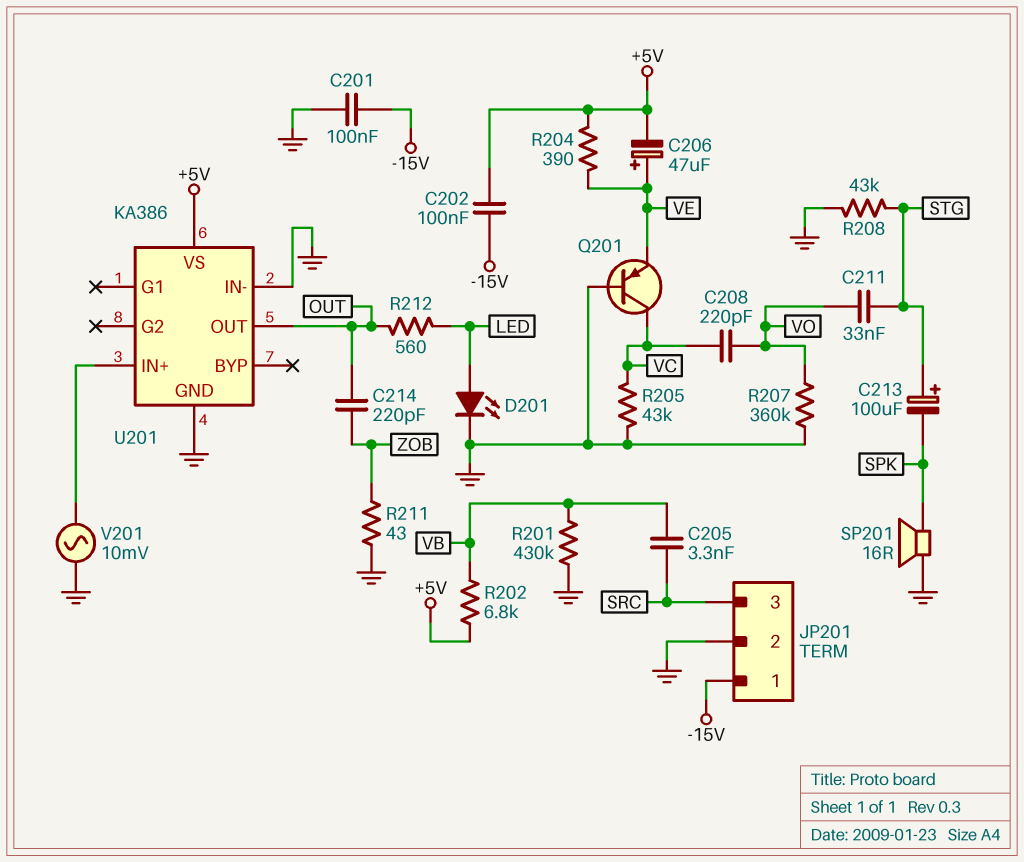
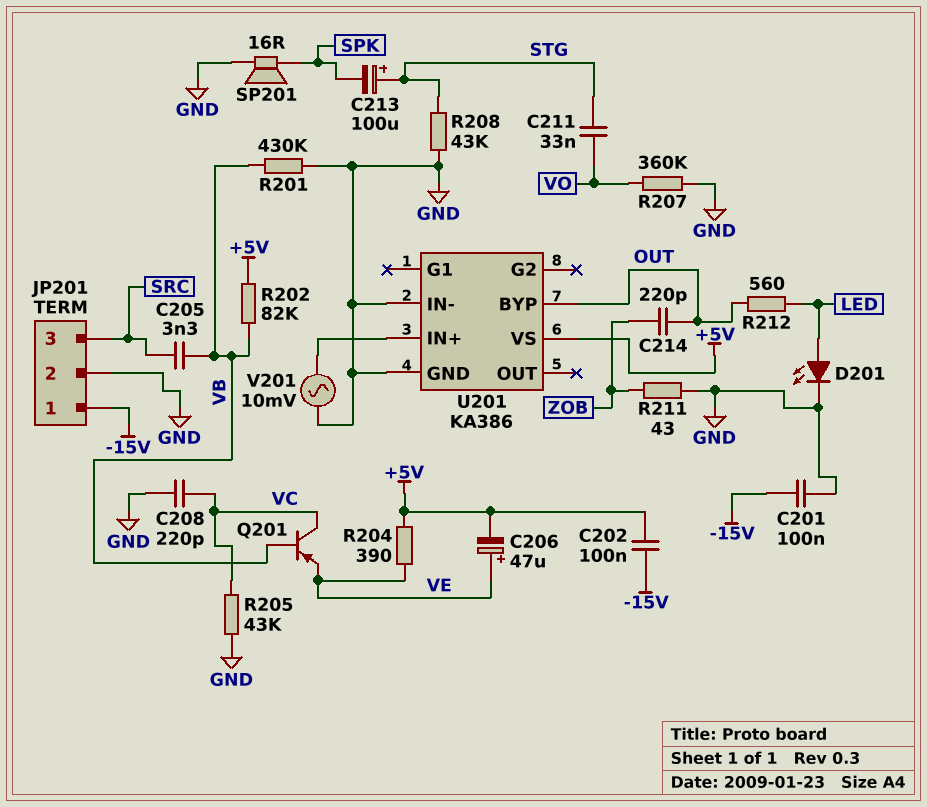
C208: 220pF (VC, VO) -> 220pF (GND, VC)
Q201: PNP (B GND, C VC, E VE) -> PNP (B VB, C VC, E VE)
R202: 6.8k (+5V, VB) -> 82k (+5V, VB)
U201 pin BYP: none -> OUT
U201 pin OUT: OUT -> none

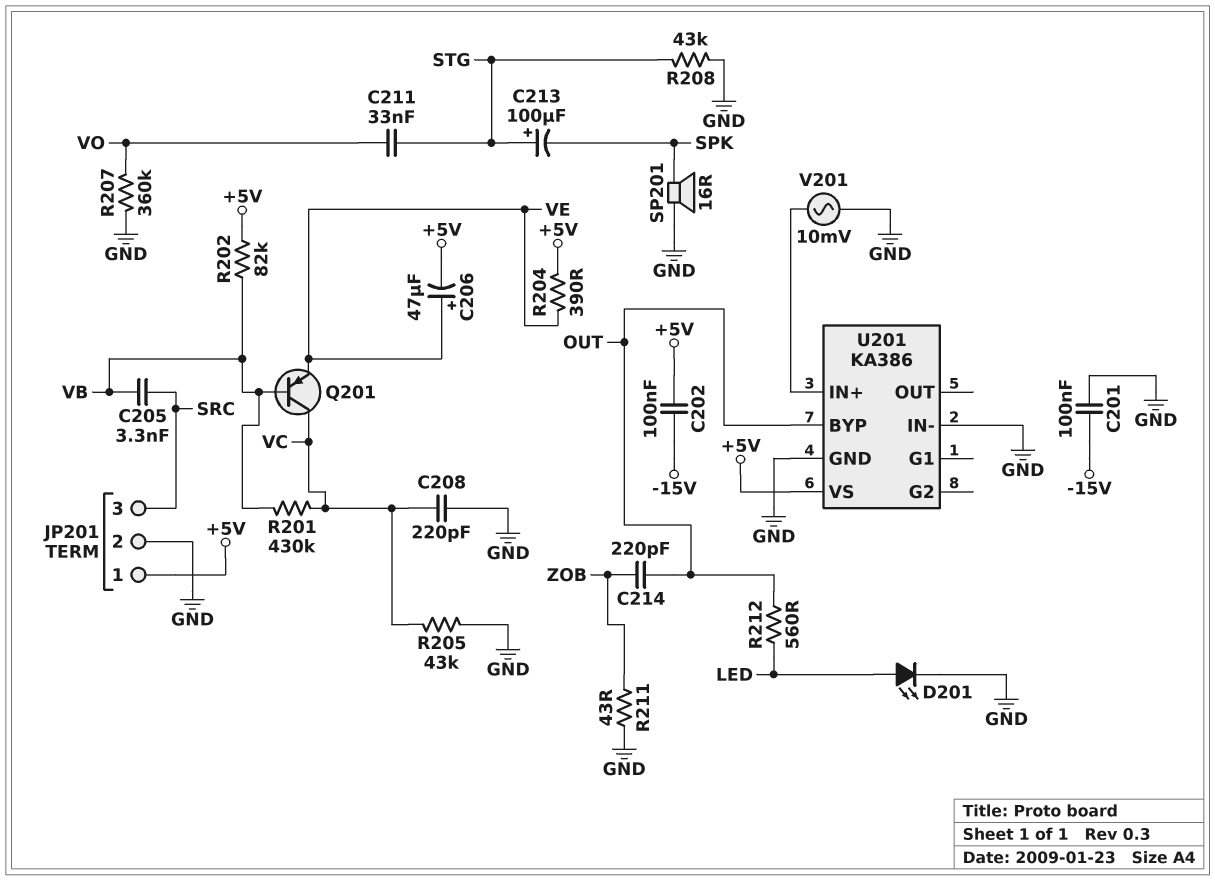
JP201 pin 1: -15V -> +5V
R201: 430k (GND, VB) -> 430k (VB, VC)

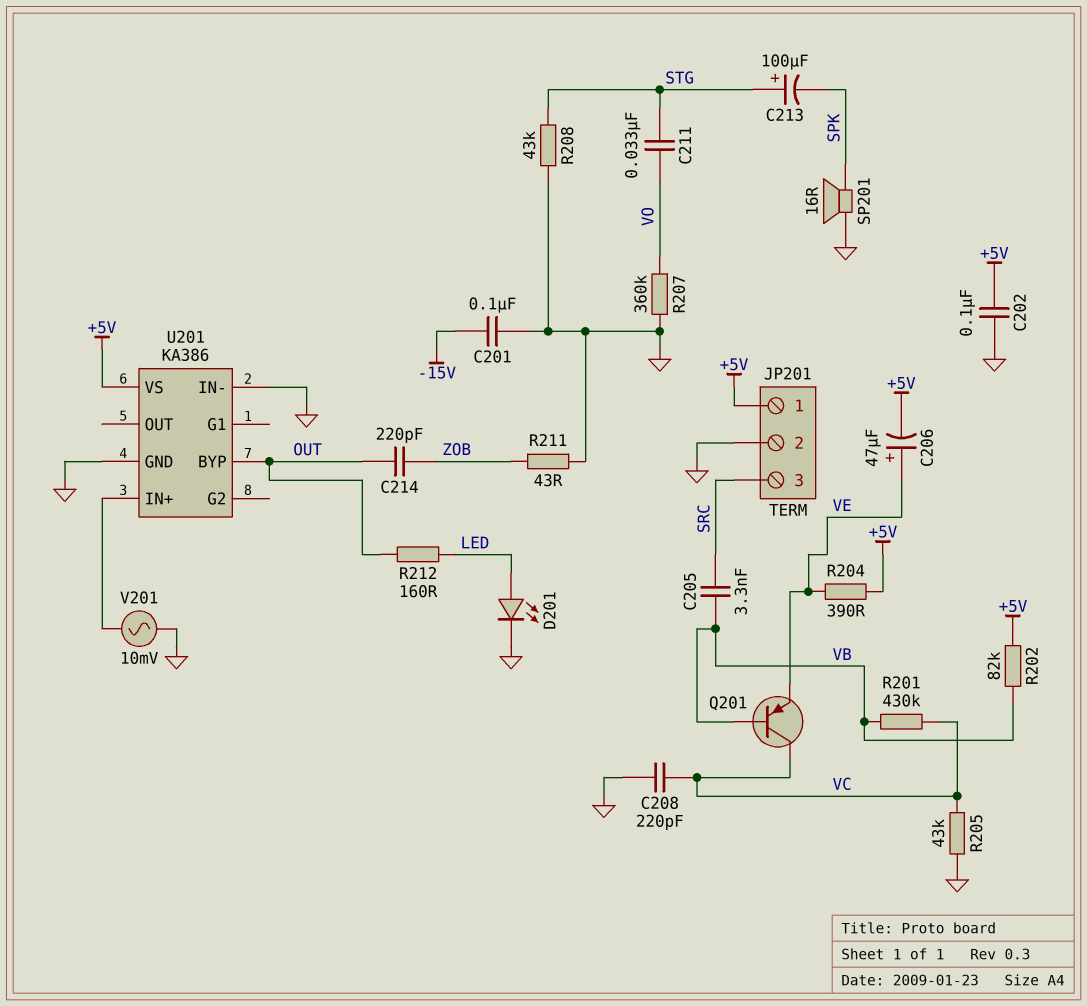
C202: 100nF (+5V, -15V) -> 100nF (+5V, GND)
R212: 560 (LED, OUT) -> 160 (LED, OUT)

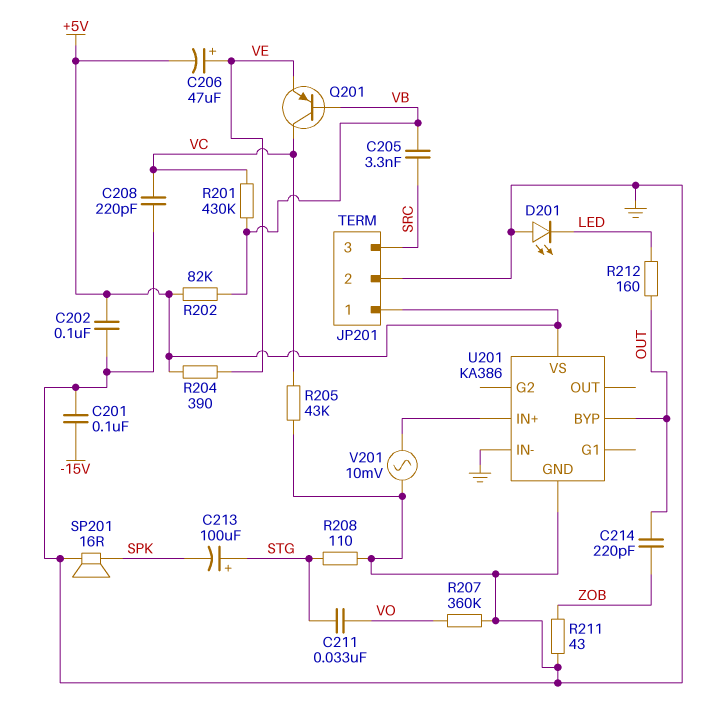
D201: LED (A LED, K GND) -> LED (A GND, K LED)
R208: 43k (GND, STG) -> 110 (GND, STG)

